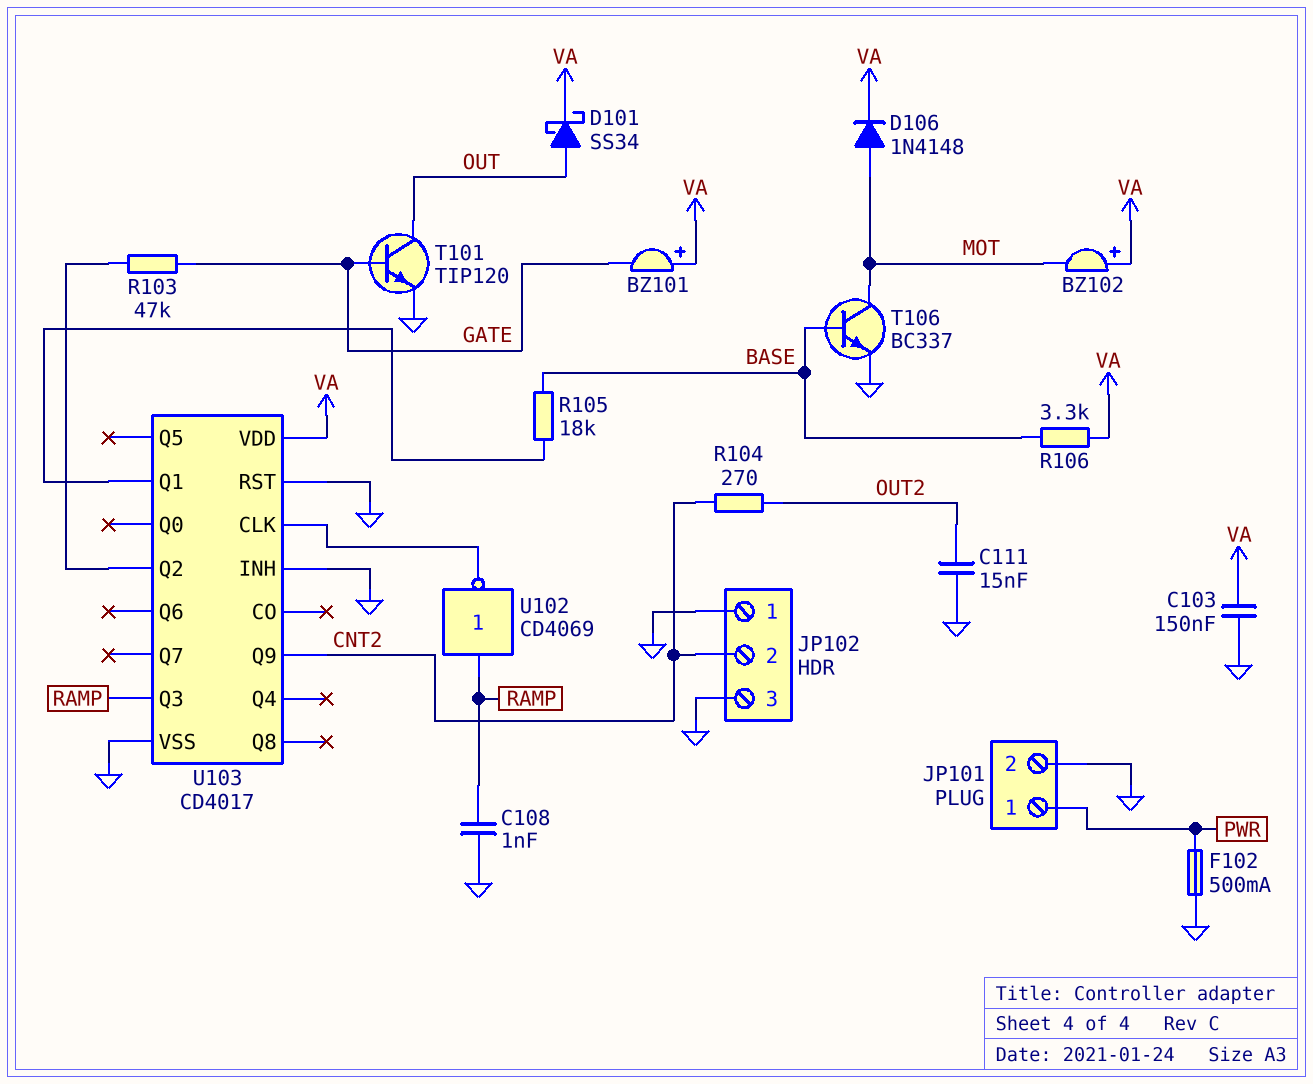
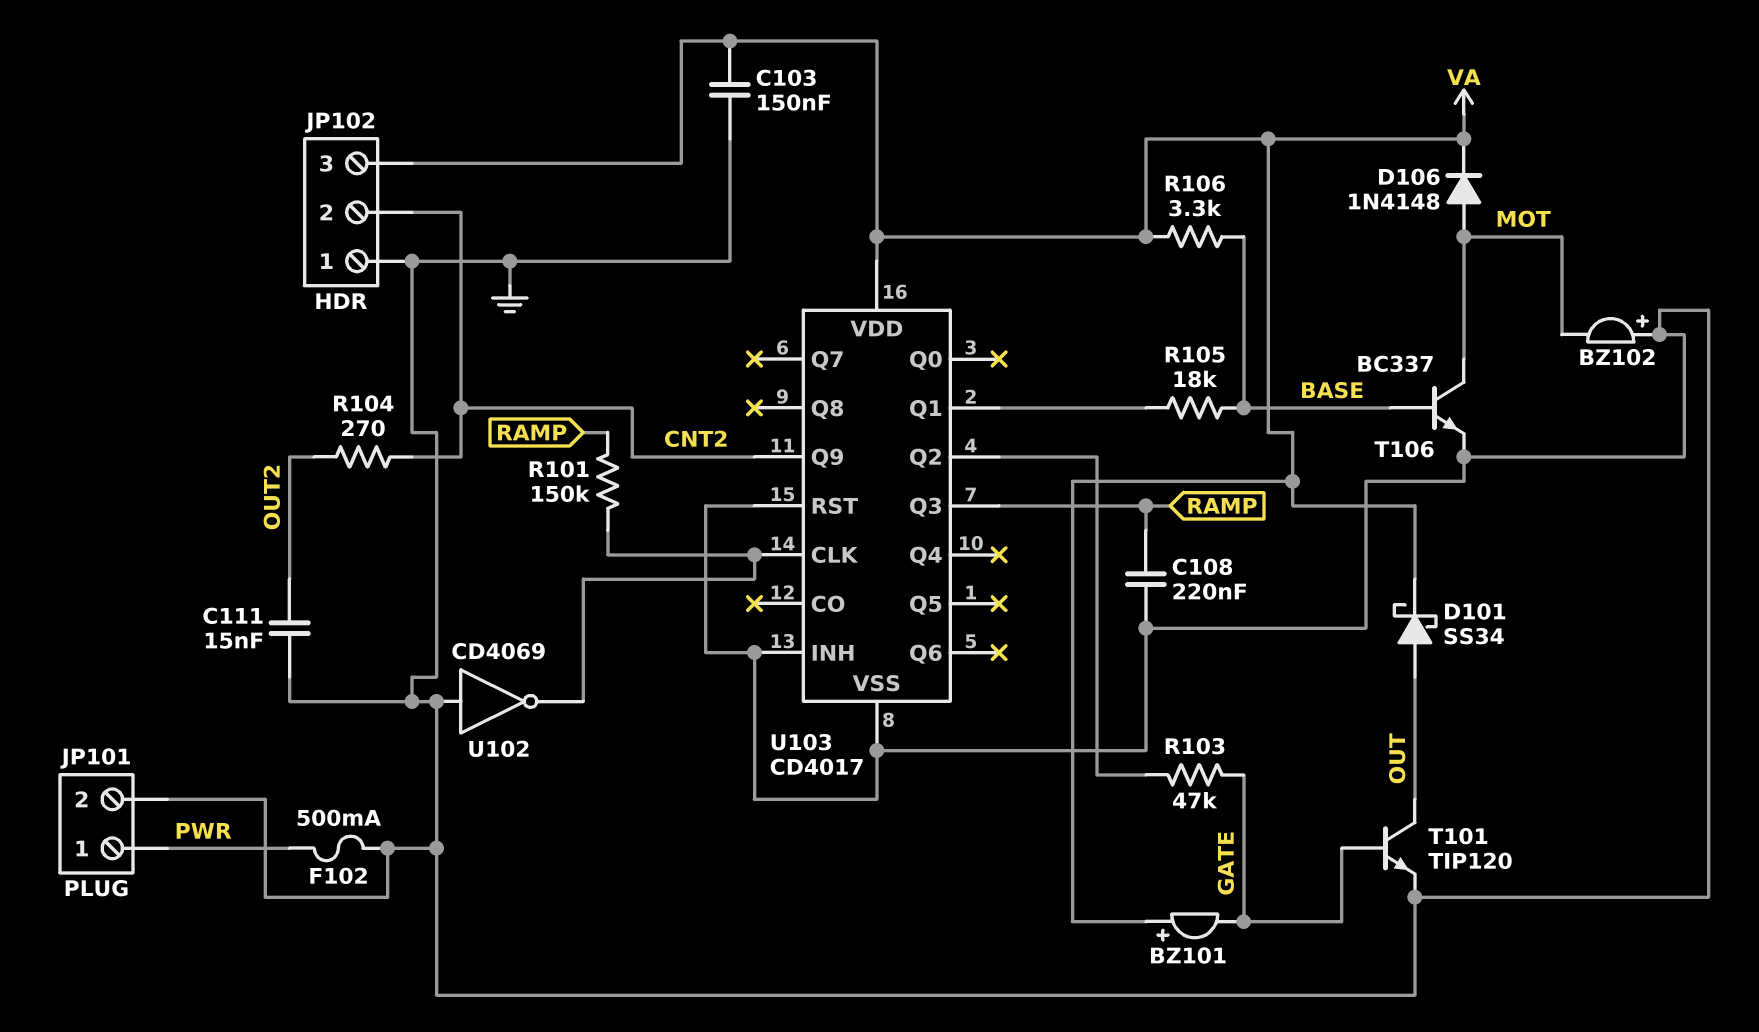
BZ102: buzzer (plus VA, minus MOT) -> buzzer (plus GND, minus MOT)
C108: 1nF (GND, RAMP) -> 220nF (GND, RAMP)
JP102 pin 3: GND -> VA
R101: none -> 150k (RAMP, U103/CLK)
U102: NOT CD4069 (in RAMP, out U103/CLK) -> NOT CD4069 (in GND, out U103/CLK)

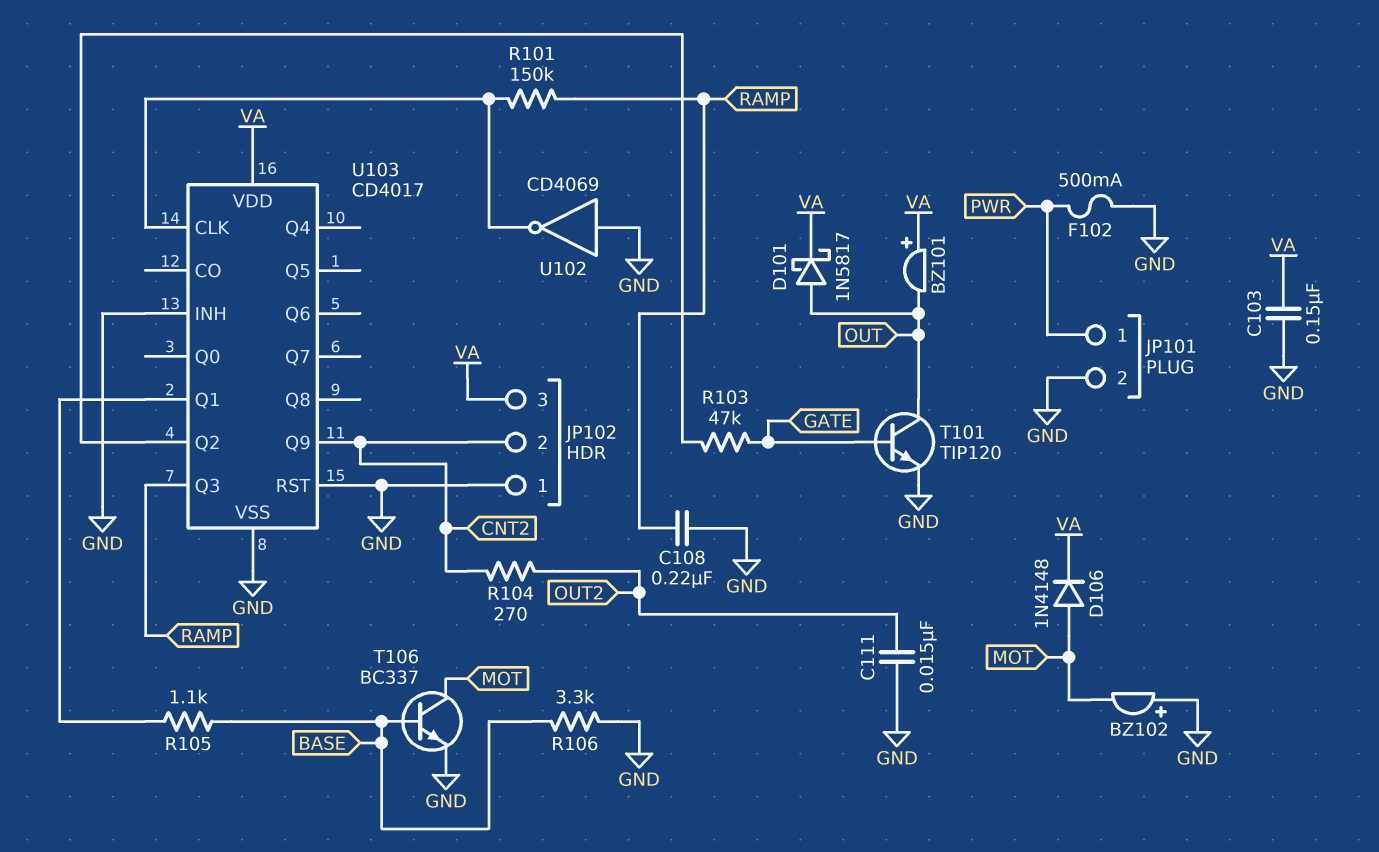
BZ101: buzzer (plus VA, minus GATE) -> buzzer (plus VA, minus OUT)
D101: schottky SS34 (A OUT, K VA) -> schottky 1N5817 (A OUT, K VA)
R105: 18k (BASE, U103/Q1) -> 1.1k (BASE, U103/Q1)
R106: 3.3k (BASE, VA) -> 3.3k (BASE, GND)

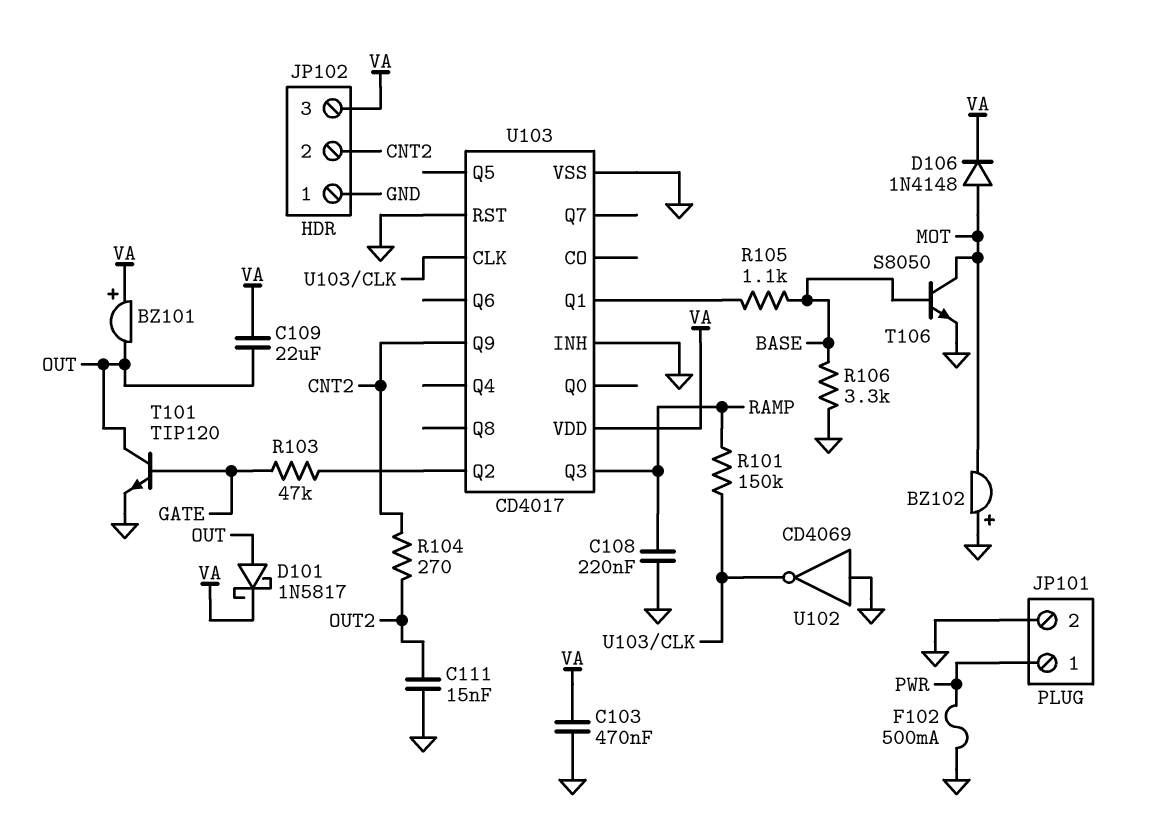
C103: 150nF (GND, VA) -> 470nF (GND, VA)
C109: none -> 22uF (OUT, VA)
T106: NPN BC337 (B BASE, C MOT, E GND) -> NPN S8050 (B BASE, C MOT, E GND)

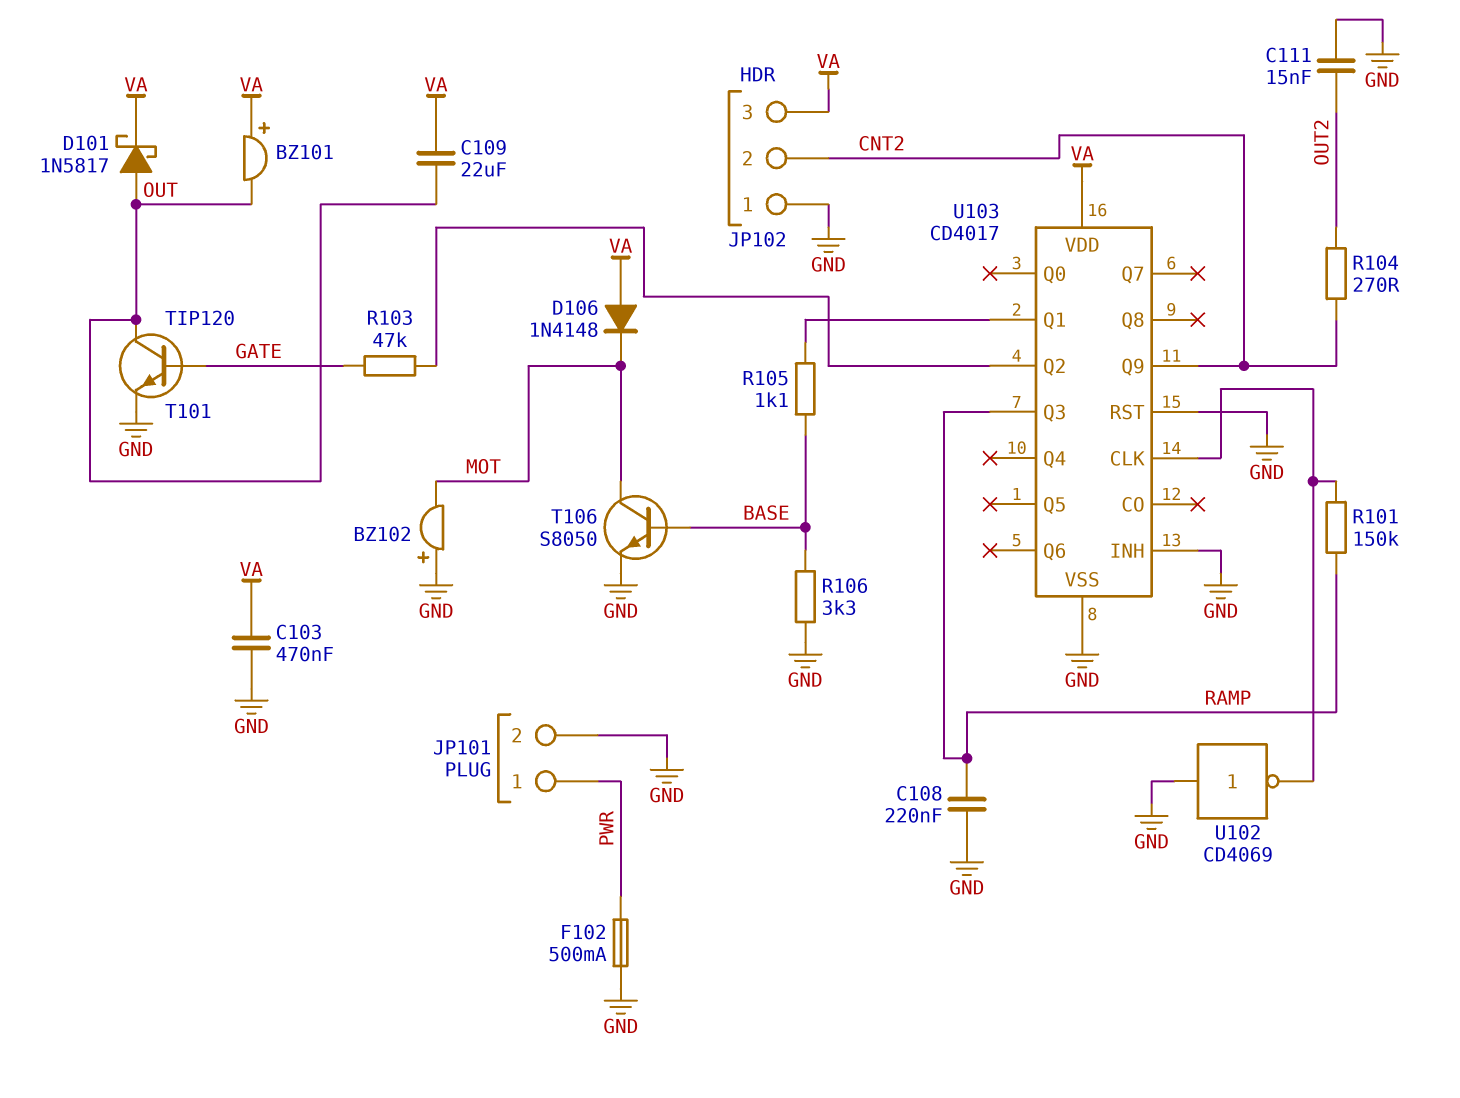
D106: diode 1N4148 (A MOT, K VA) -> diode 1N4148 (A VA, K MOT)

